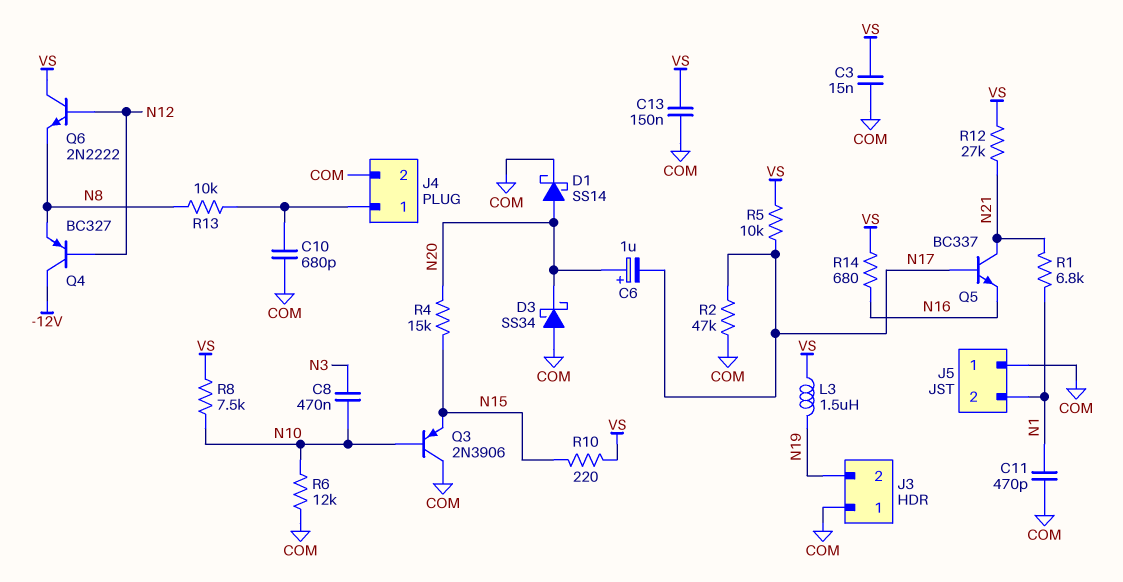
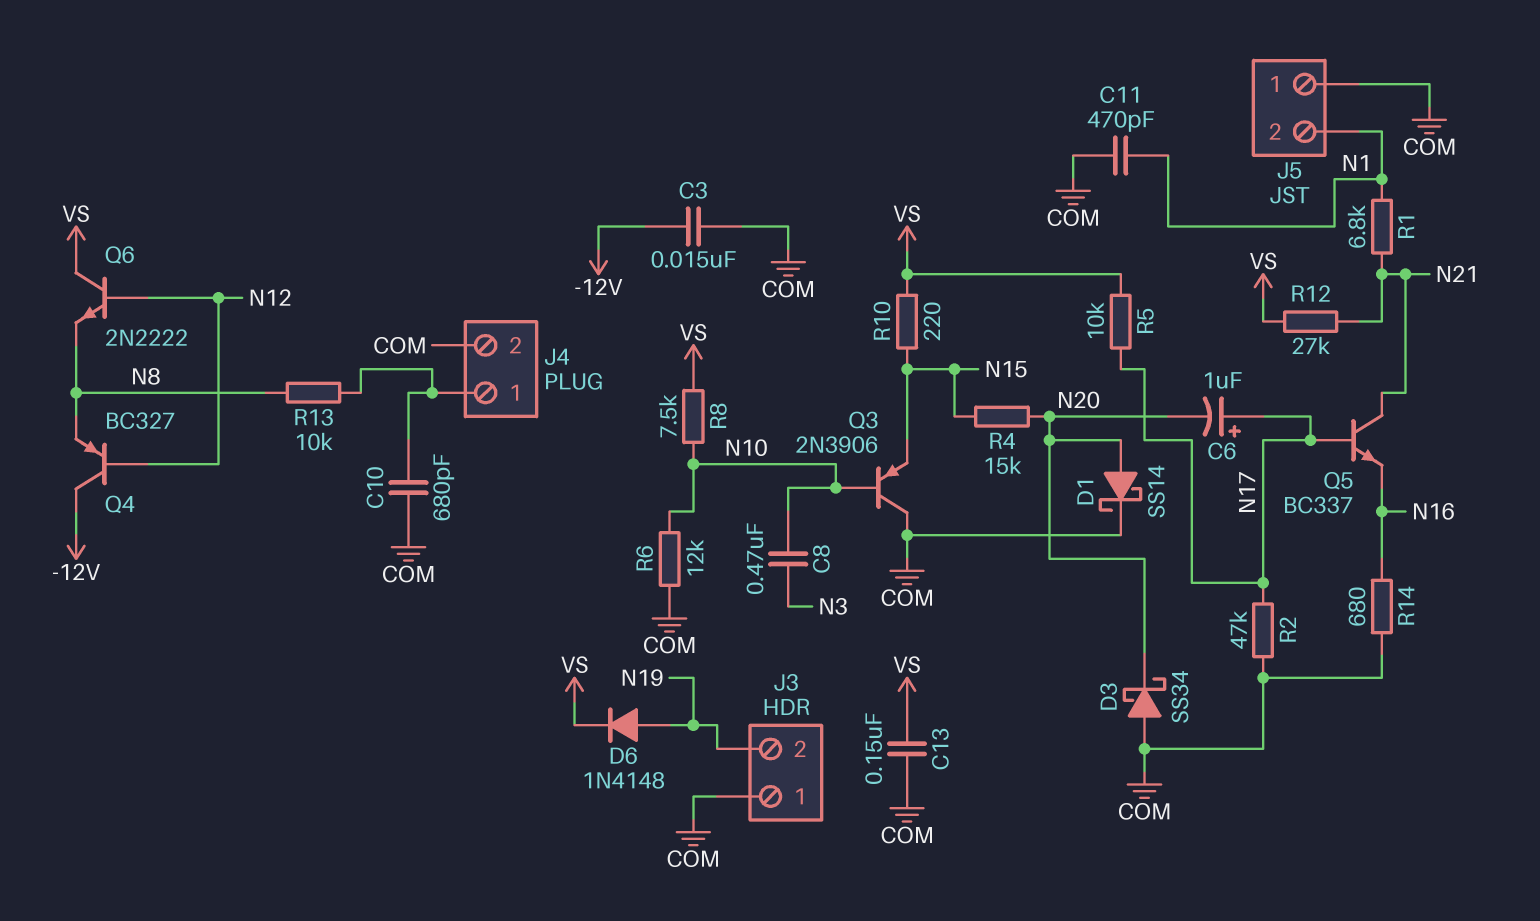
C3: 15nF (COM, VS) -> 15nF (-12V, COM)
C6: 1uF (plus N20, minus N17) -> 1uF (plus N17, minus N20)
D6: none -> diode 1N4148 (A N19, K VS)
L3: 1.5uH (N19, VS) -> none
R14: 680 (N16, VS) -> 680 (COM, N16)

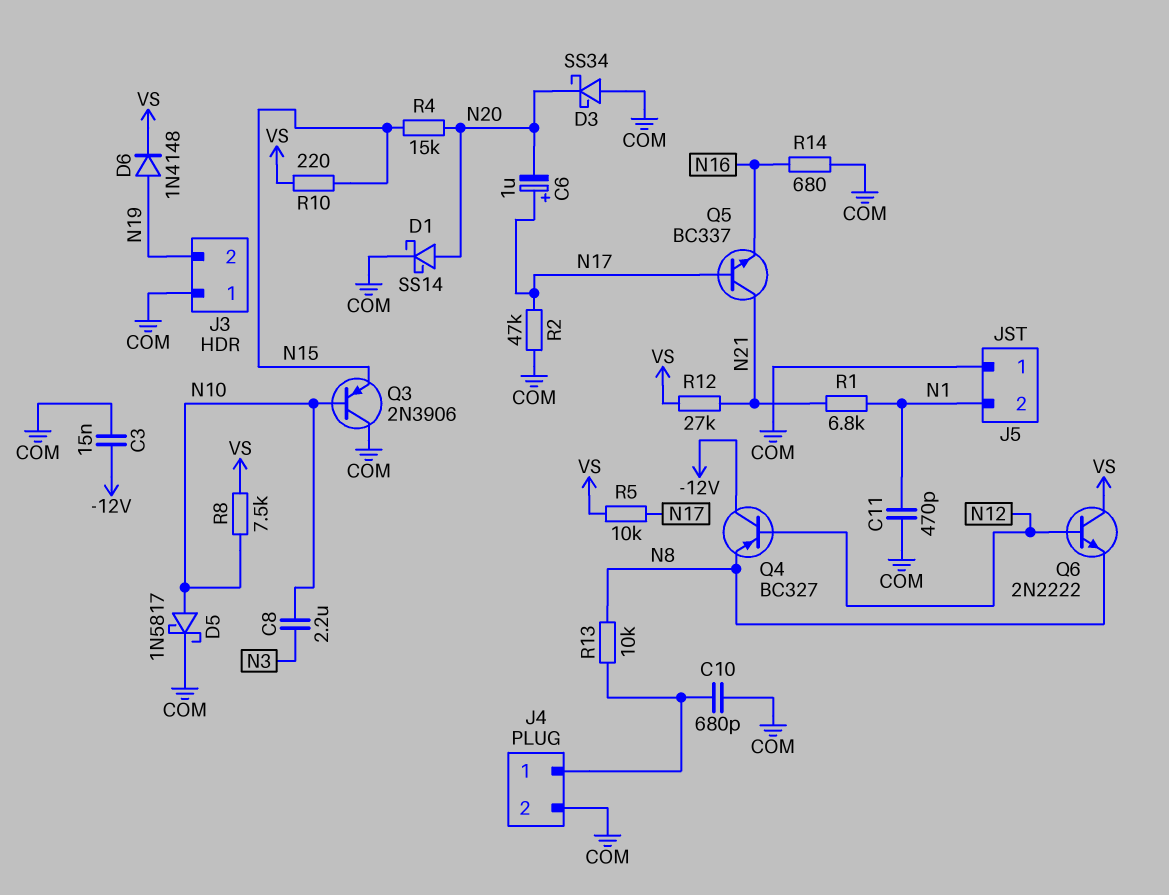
C8: 470nF (N3, N10) -> 2.2uF (N3, N10)
C13: 150nF (COM, VS) -> none
D5: none -> schottky 1N5817 (A N10, K COM)
R6: 12k (COM, N10) -> none

